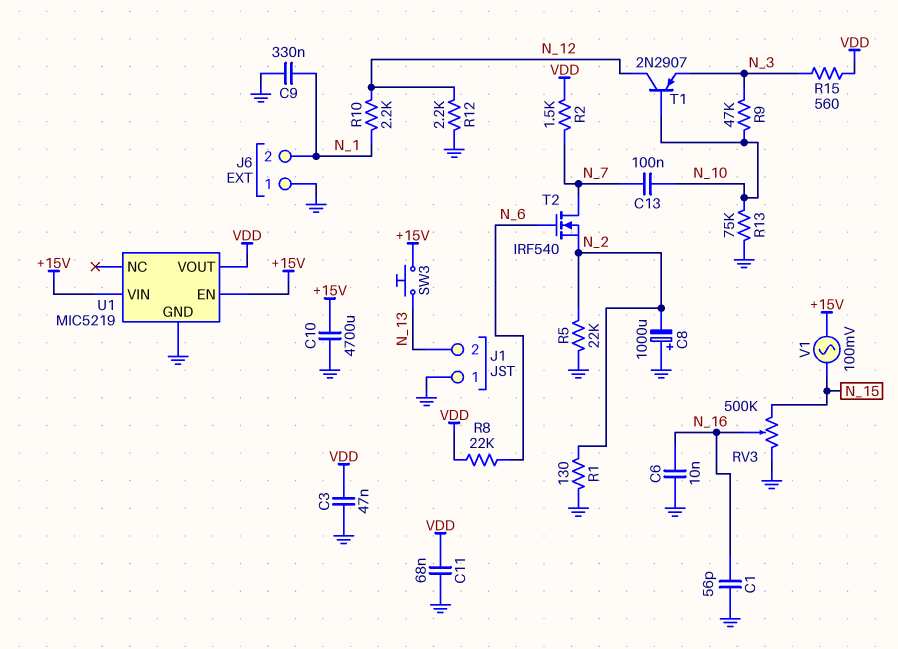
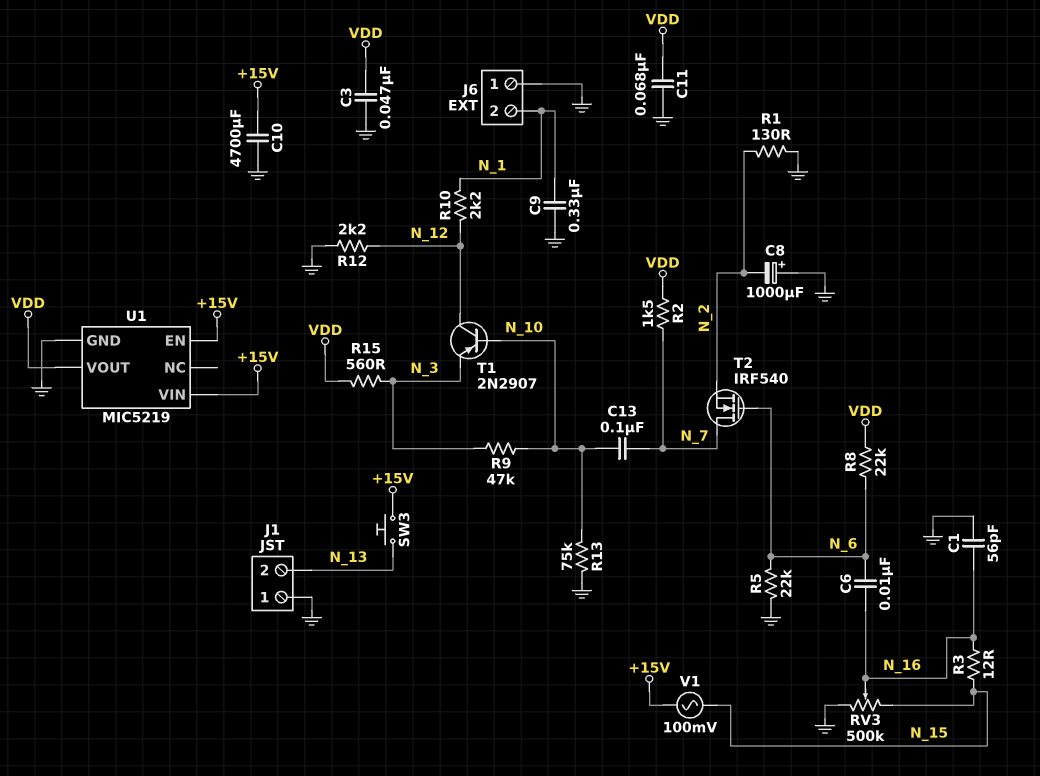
C6: 10nF (GND, N_16) -> 10nF (N_6, N_16)
R3: none -> 12 (N_15, N_16)
R5: 22k (GND, N_2) -> 22k (GND, N_6)

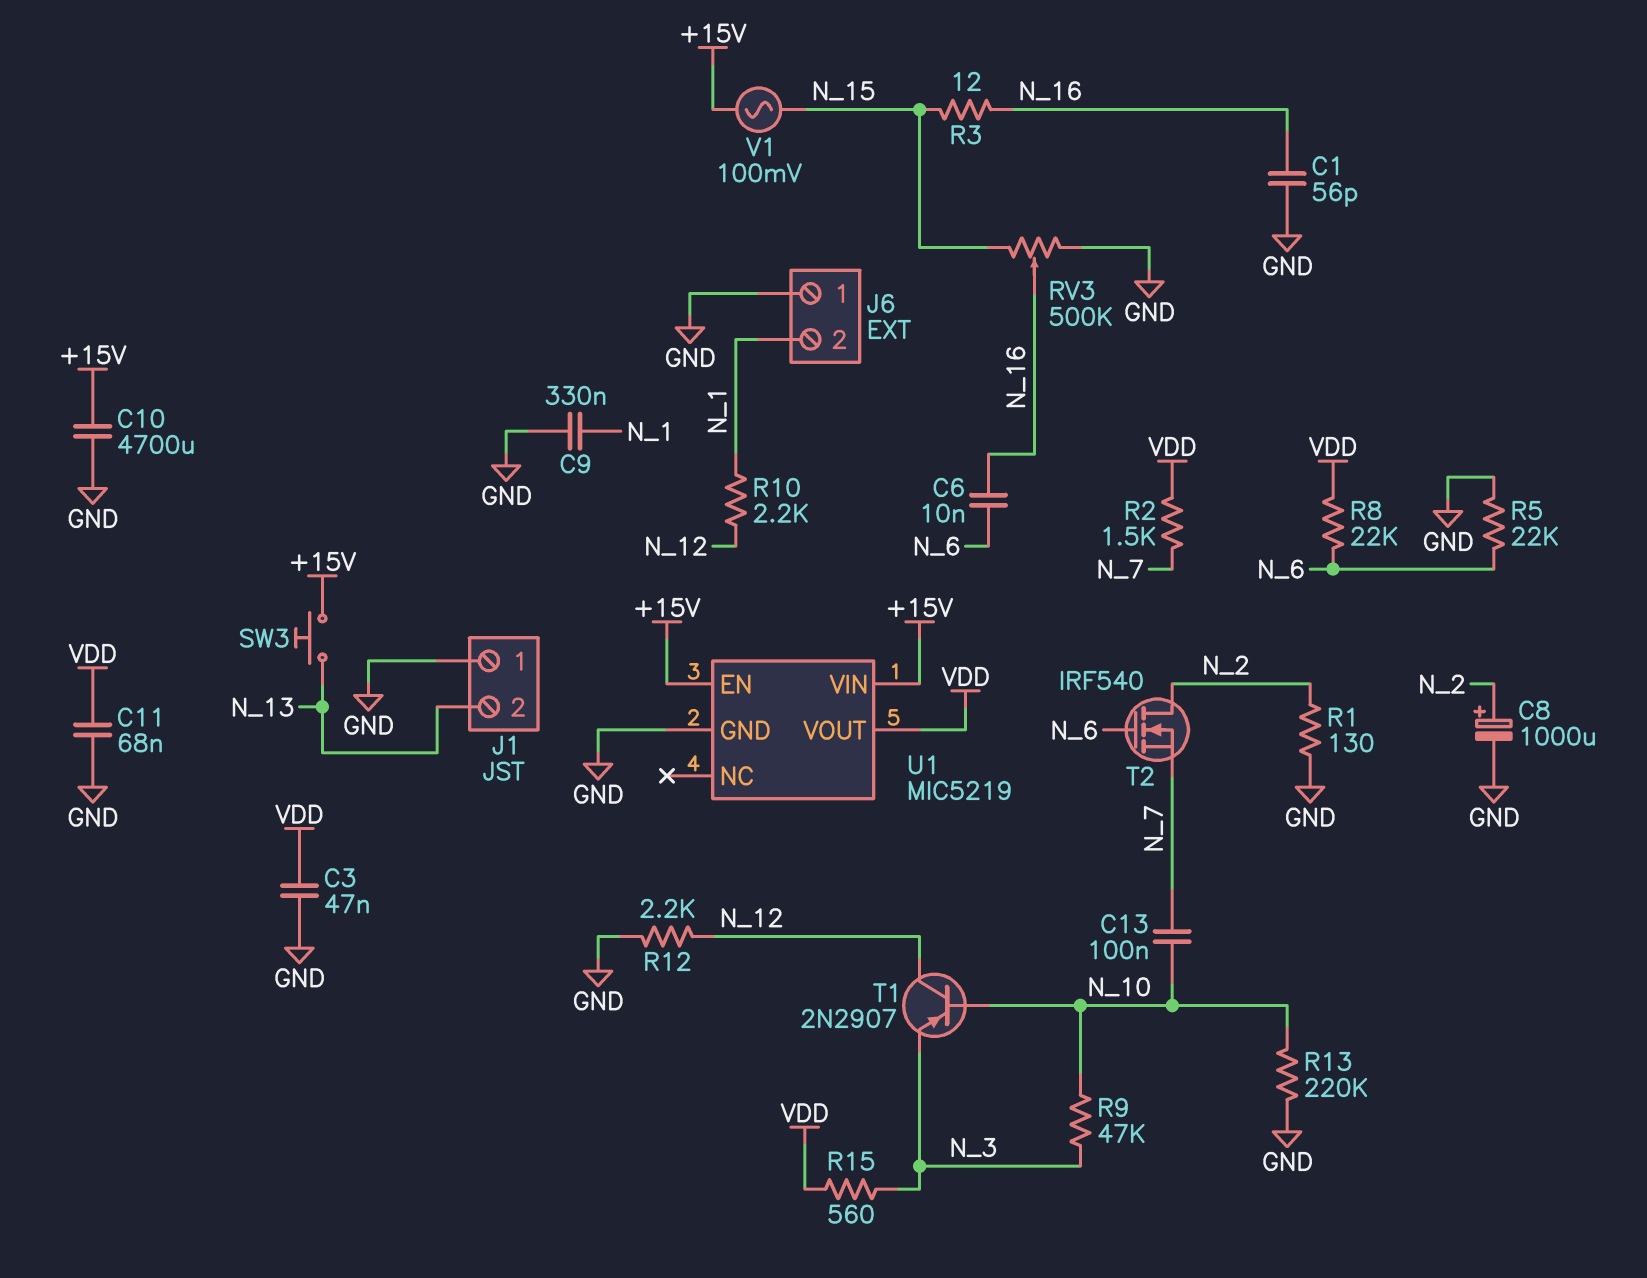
C8: 1000uF (plus GND, minus N_2) -> 1000uF (plus N_2, minus GND)
R13: 75k (GND, N_10) -> 220k (GND, N_10)
T2: NMOS IRF540 (G N_6, D N_7, S N_2) -> NMOS IRF540 (G N_6, D N_2, S N_7)

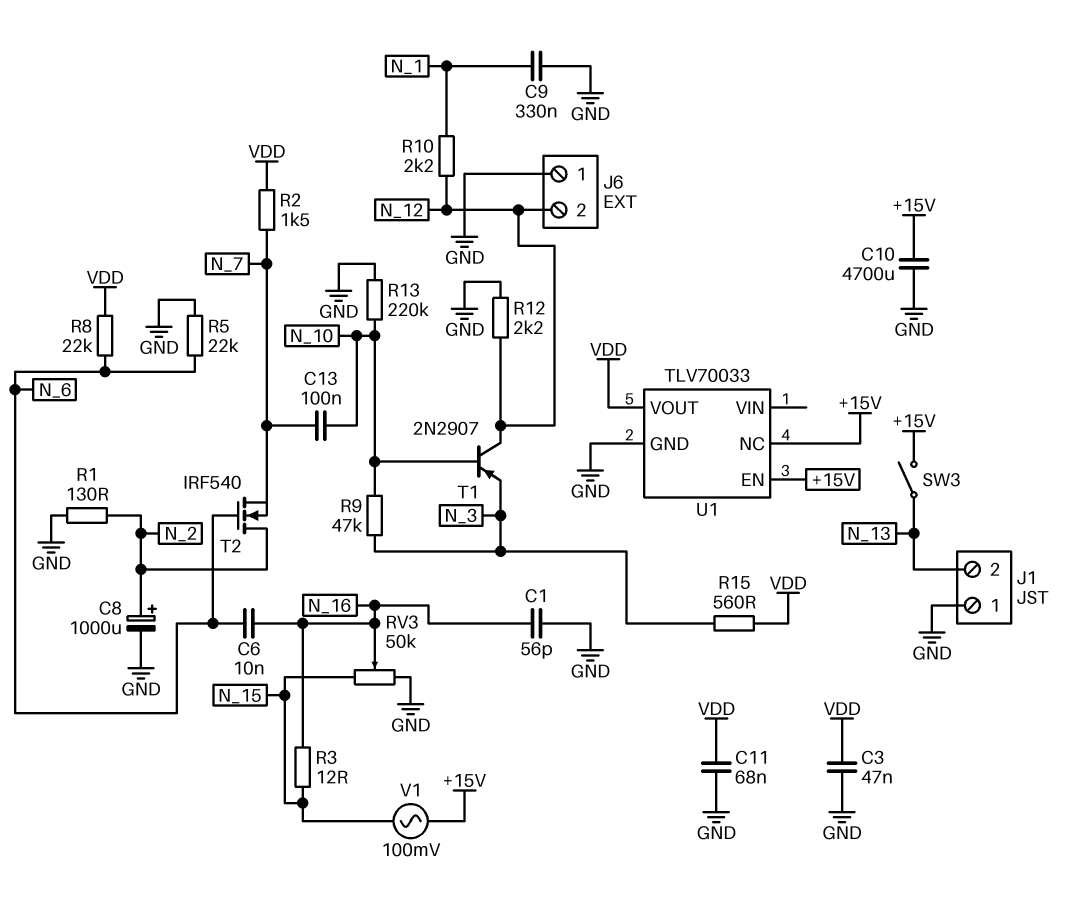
J6 pin 2: N_1 -> N_12
RV3: 500k (GND, N_15, wiper N_16) -> 50k (GND, N_15, wiper N_16)
SW3: button (+15V, N_13) -> switch (+15V, N_13)
U1: MIC5219 -> TLV70033
U1 pin NC: none -> +15V
U1 pin VIN: +15V -> none

